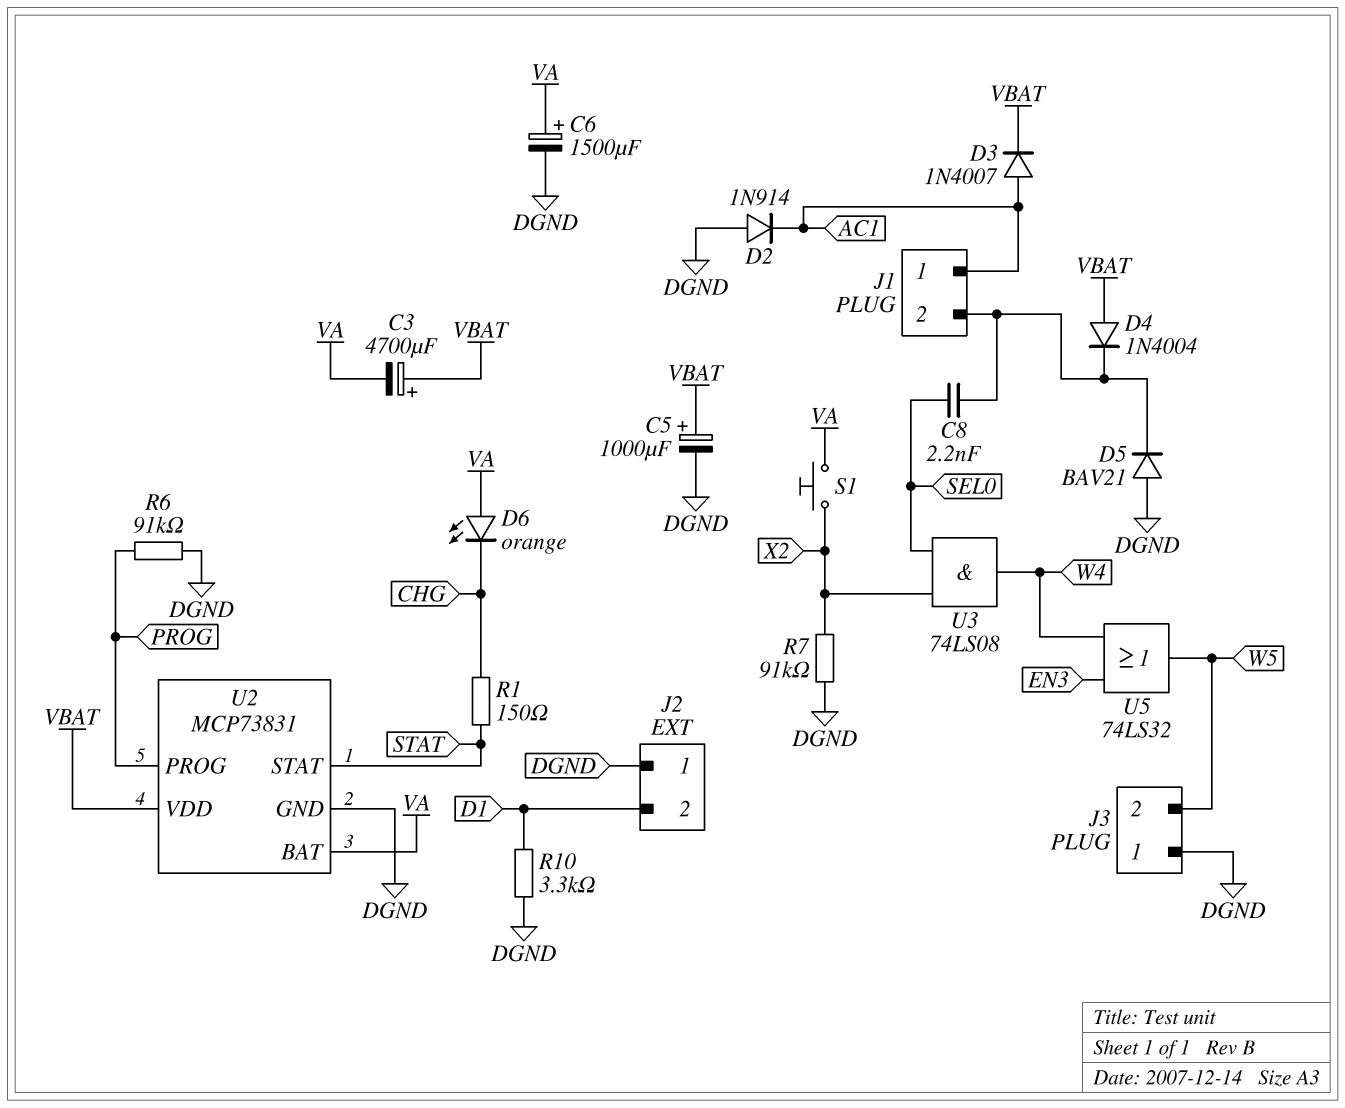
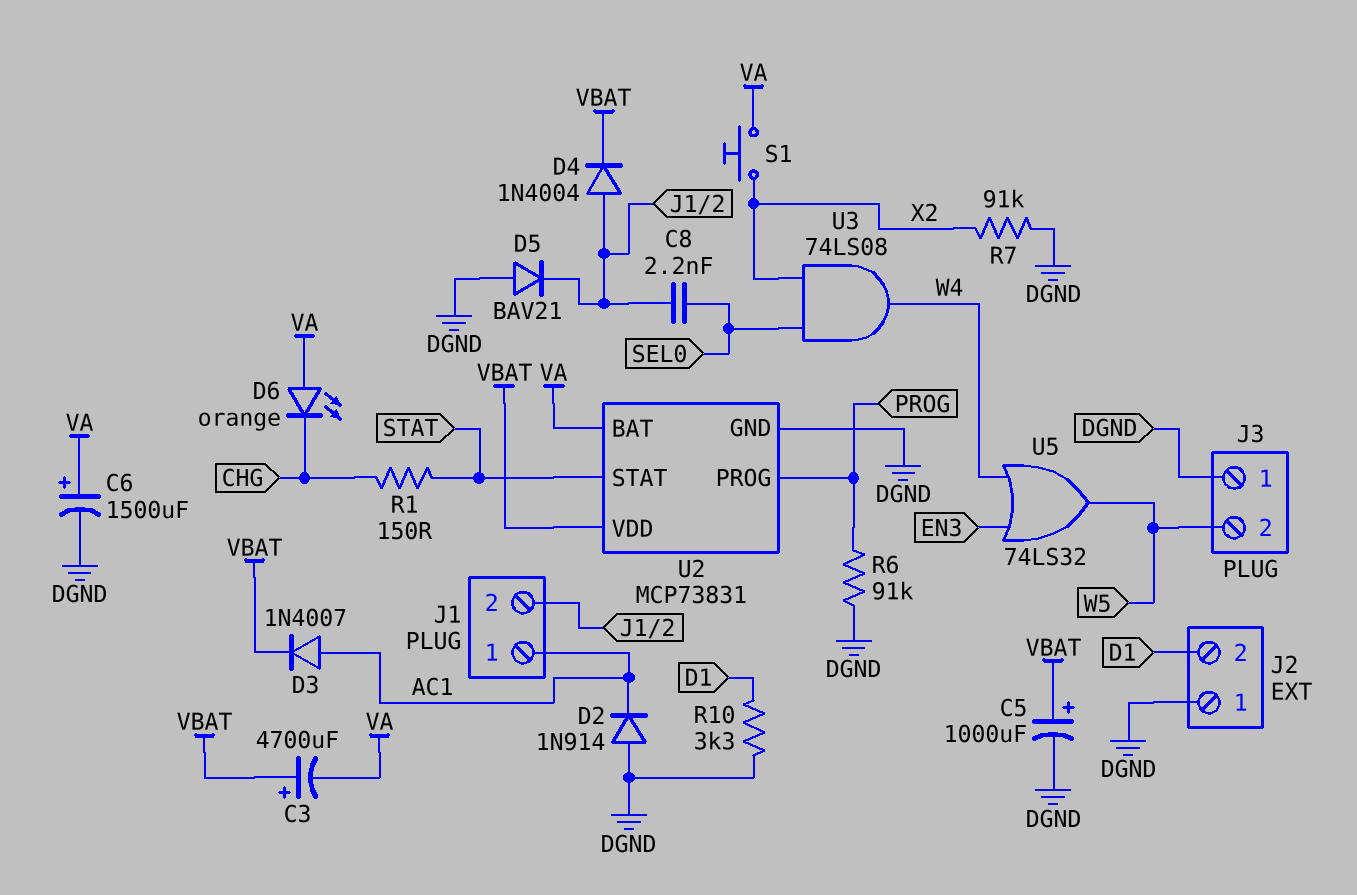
D4: diode 1N4004 (A VBAT, K J1/2) -> diode 1N4004 (A J1/2, K VBAT)

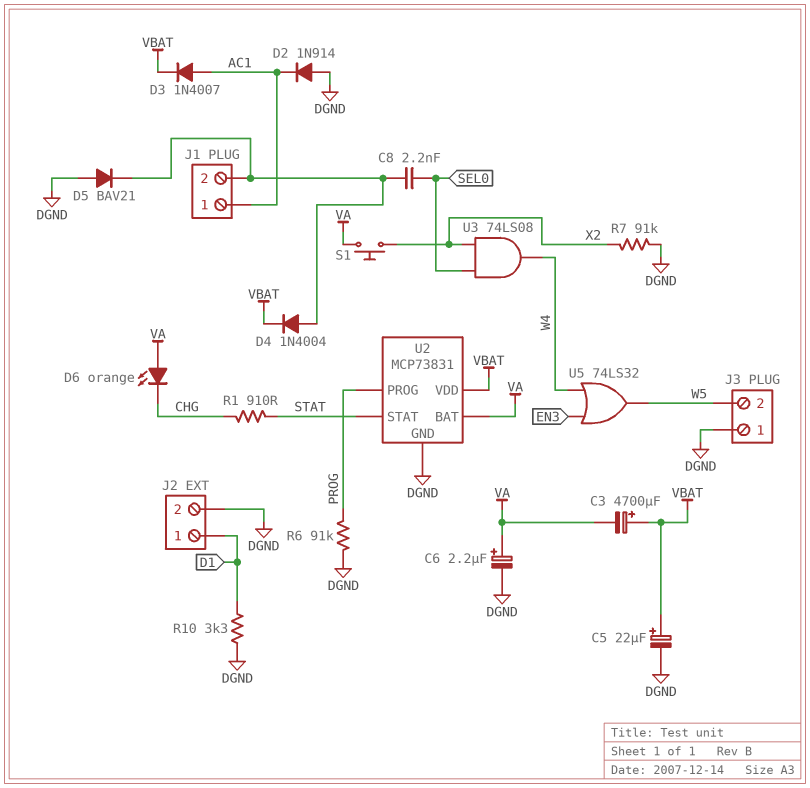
C5: 1000uF (plus VBAT, minus DGND) -> 22uF (plus VBAT, minus DGND)
C6: 1500uF (plus VA, minus DGND) -> 2.2uF (plus VA, minus DGND)
J2 pin 1: DGND -> D1
J2 pin 2: D1 -> DGND
R1: 150 (CHG, STAT) -> 910 (CHG, STAT)

